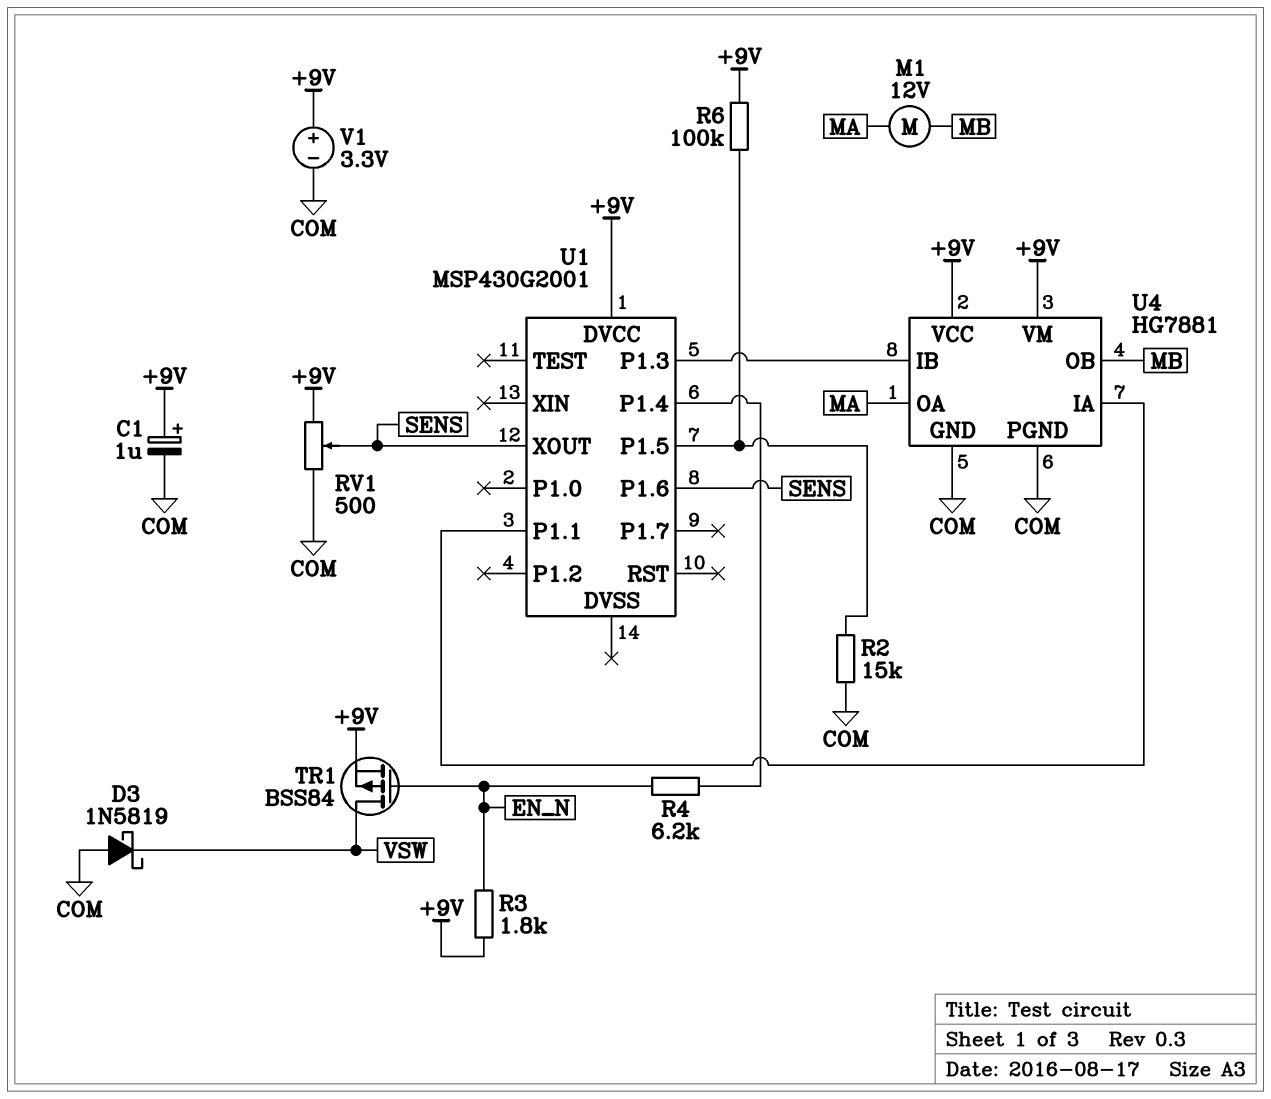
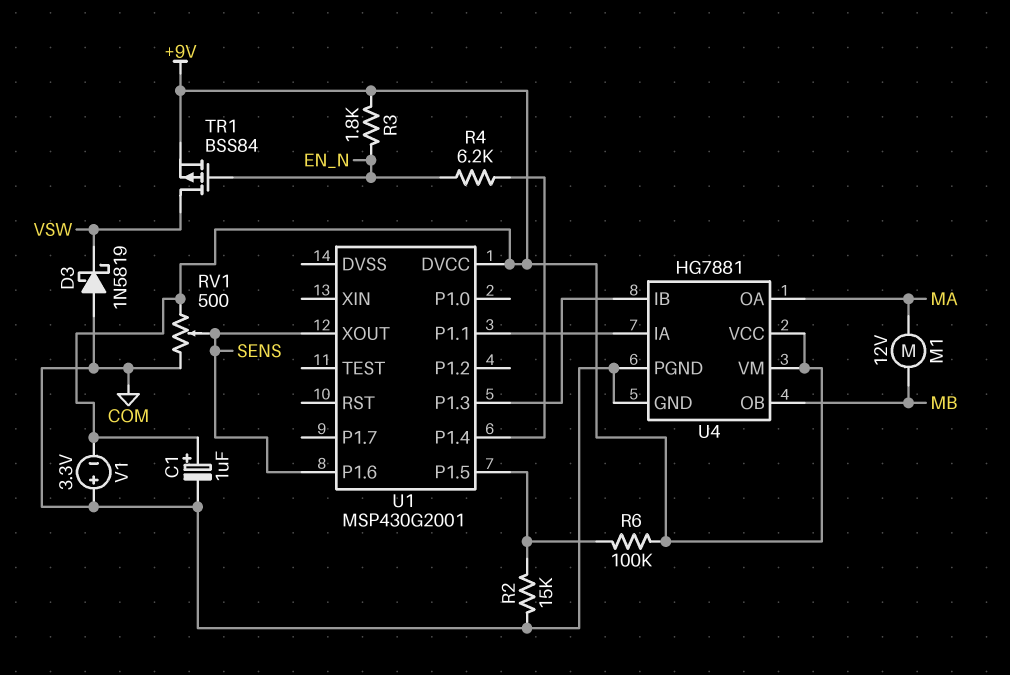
V1: 3.3V (plus +9V, minus COM) -> 3.3V (plus COM, minus +9V)

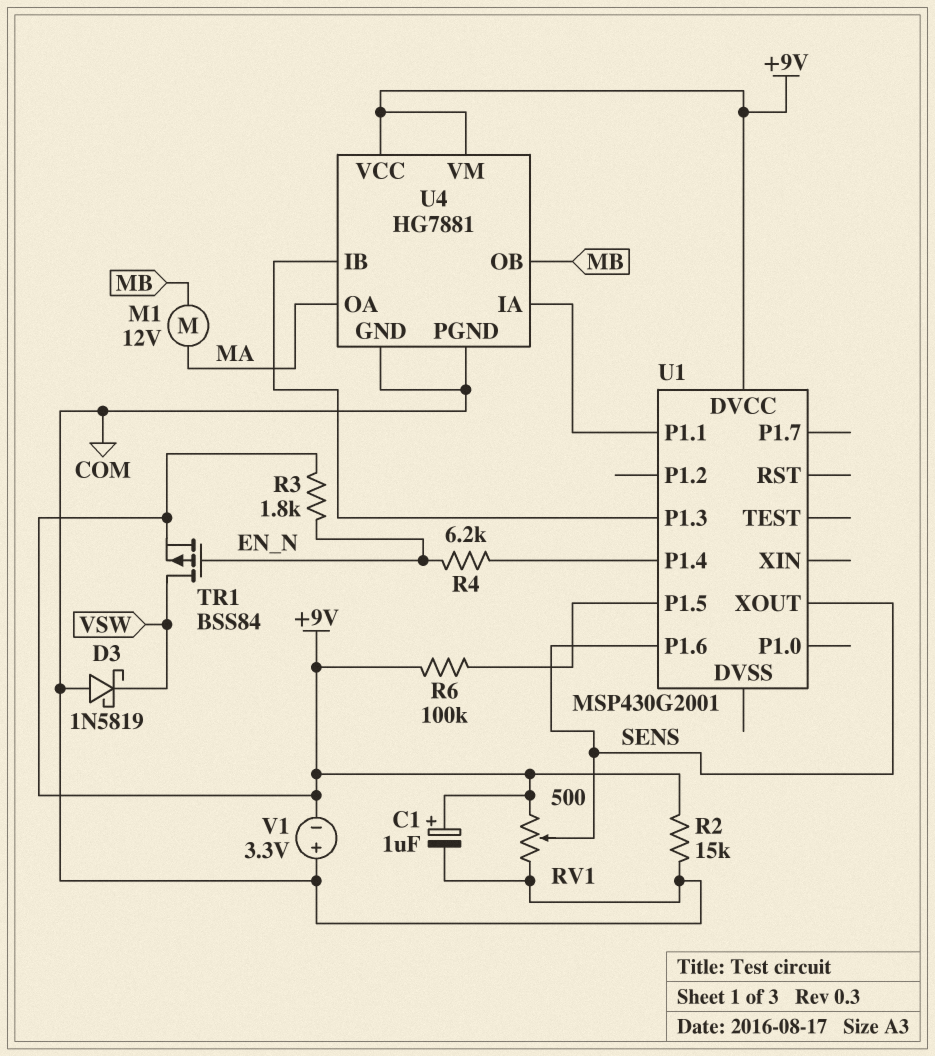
R2: 15k (COM, U1/P1.5) -> 15k (+9V, COM)

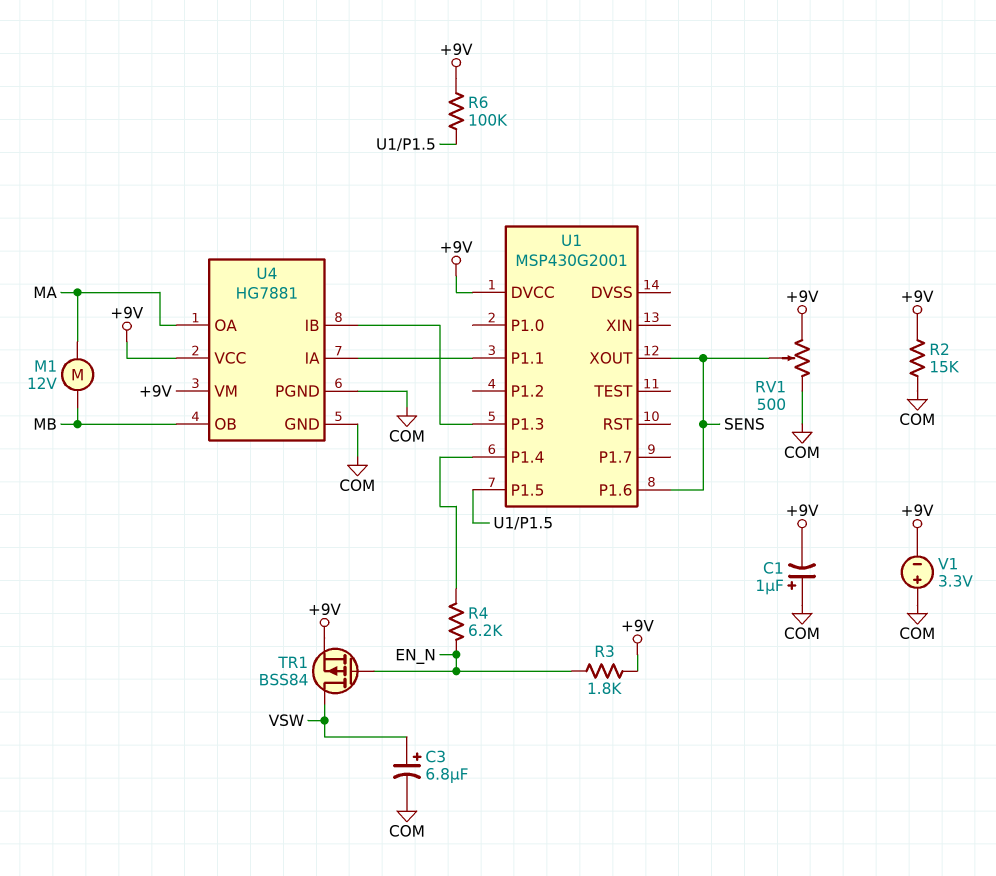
C1: 1uF (plus +9V, minus COM) -> 1uF (plus COM, minus +9V)
C3: none -> 6.8uF (plus VSW, minus COM)
D3: schottky 1N5819 (A COM, K VSW) -> none

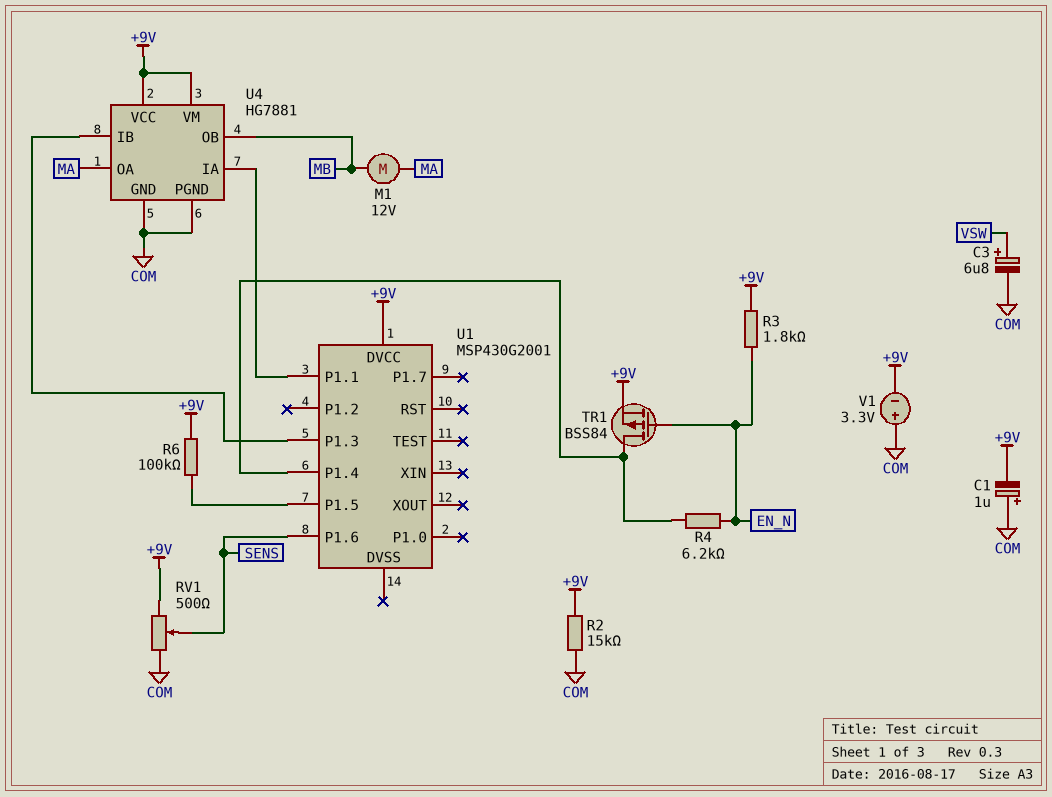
TR1: PMOS BSS84 (G EN_N, D VSW, S +9V) -> PMOS BSS84 (G EN_N, D U1/P1.4, S +9V)
U1 pin XOUT: SENS -> none

